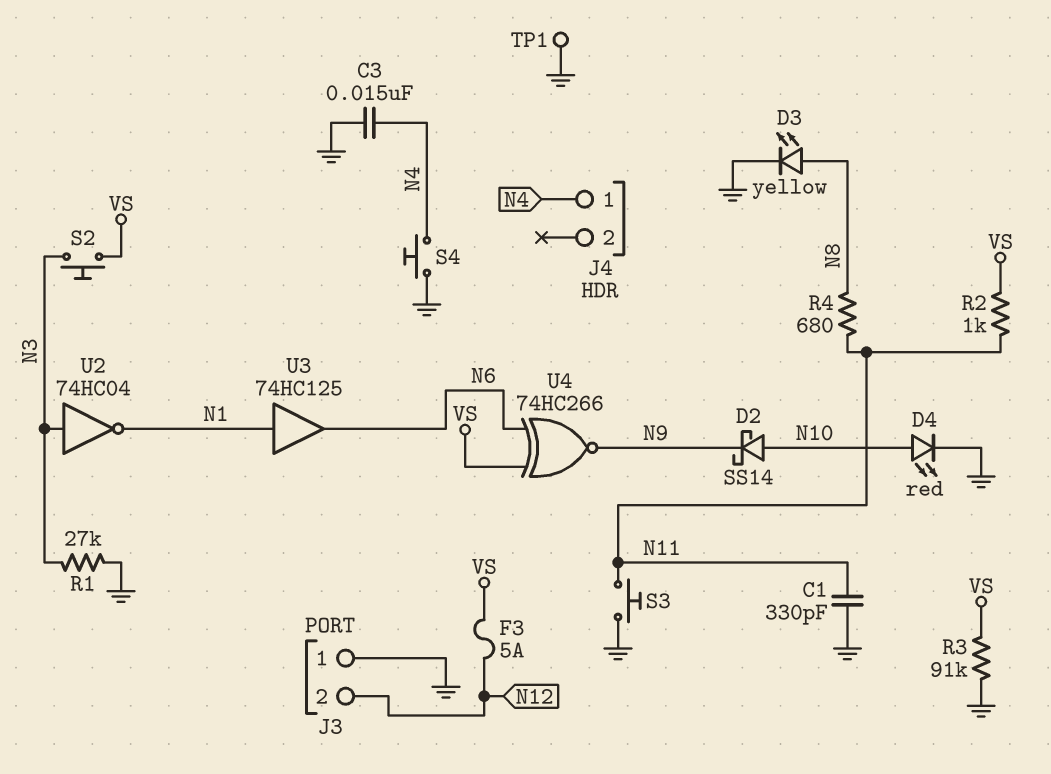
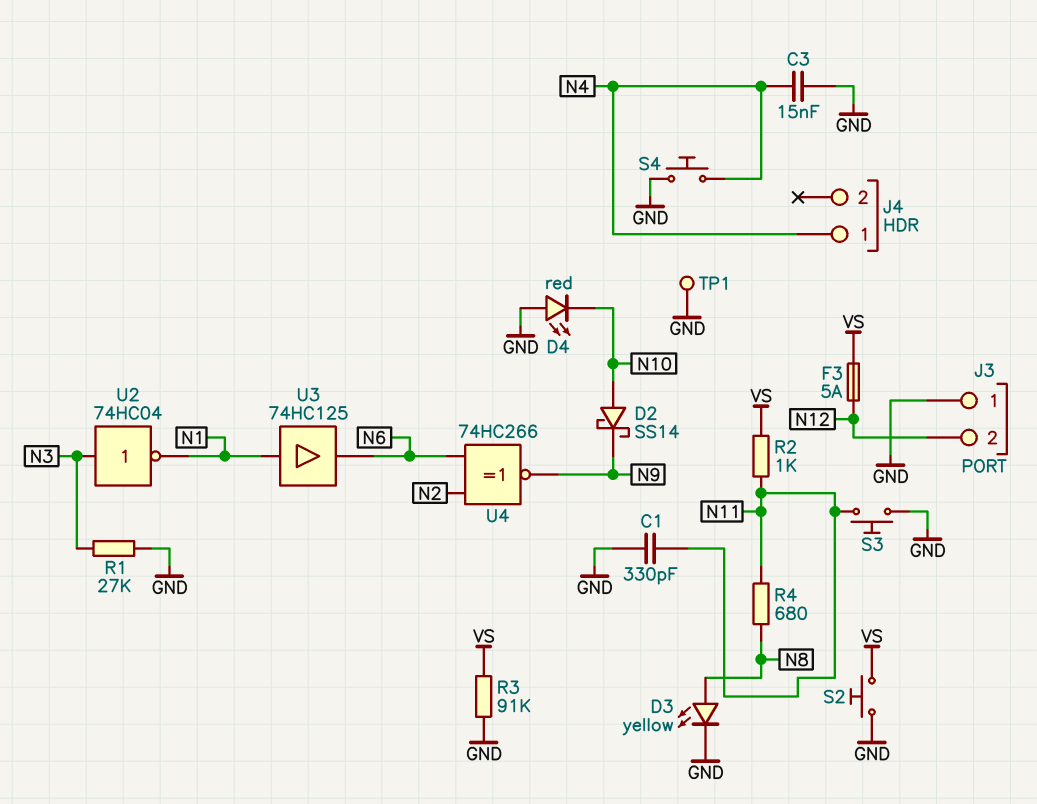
D4: LED red (A N10, K GND) -> LED red (A GND, K N10)
S2: button (N3, VS) -> button (GND, VS)
U4: XNOR 74HC266 (in N6, in VS, out N9) -> XNOR 74HC266 (in N2, in N6, out N9)

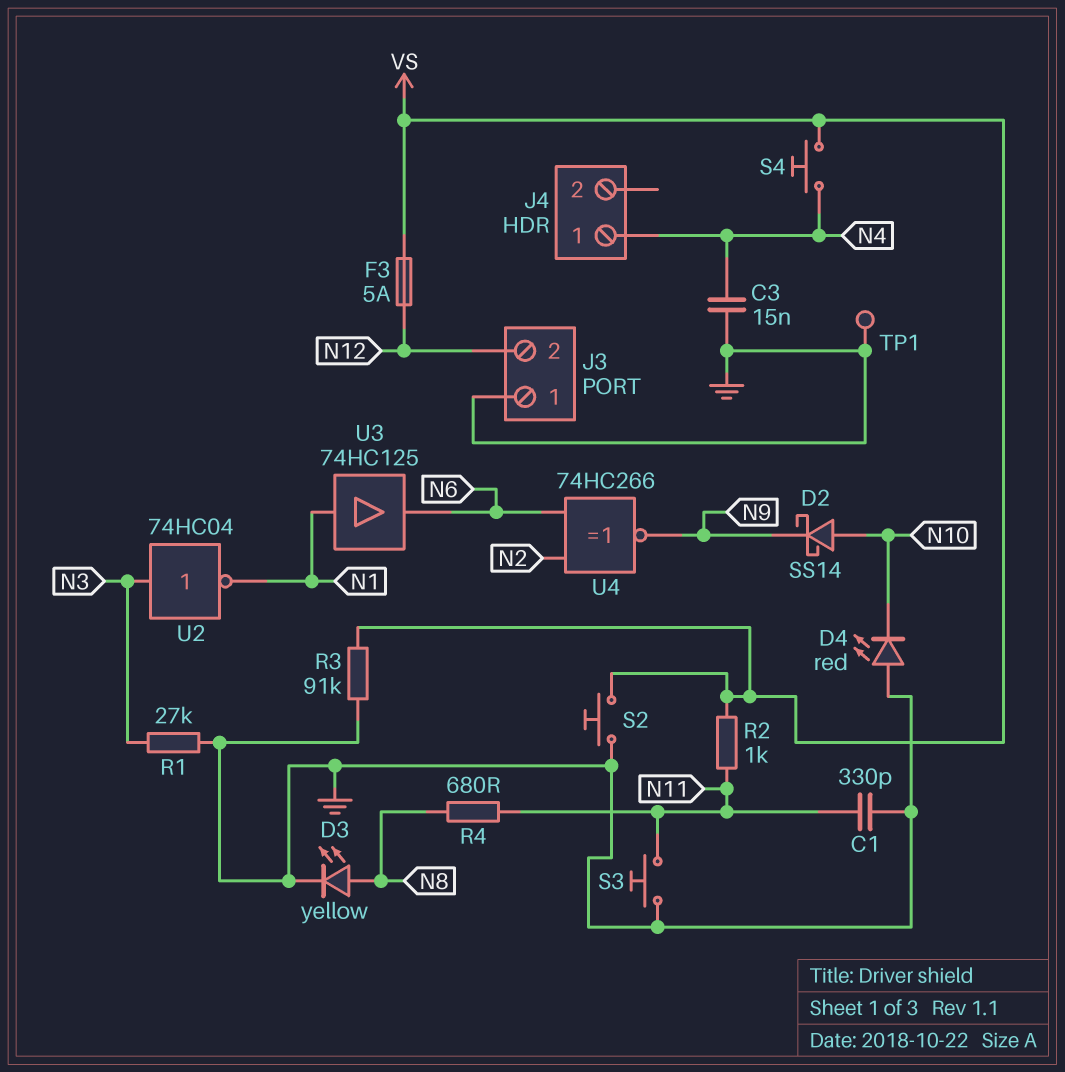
S4: button (GND, N4) -> button (N4, VS)

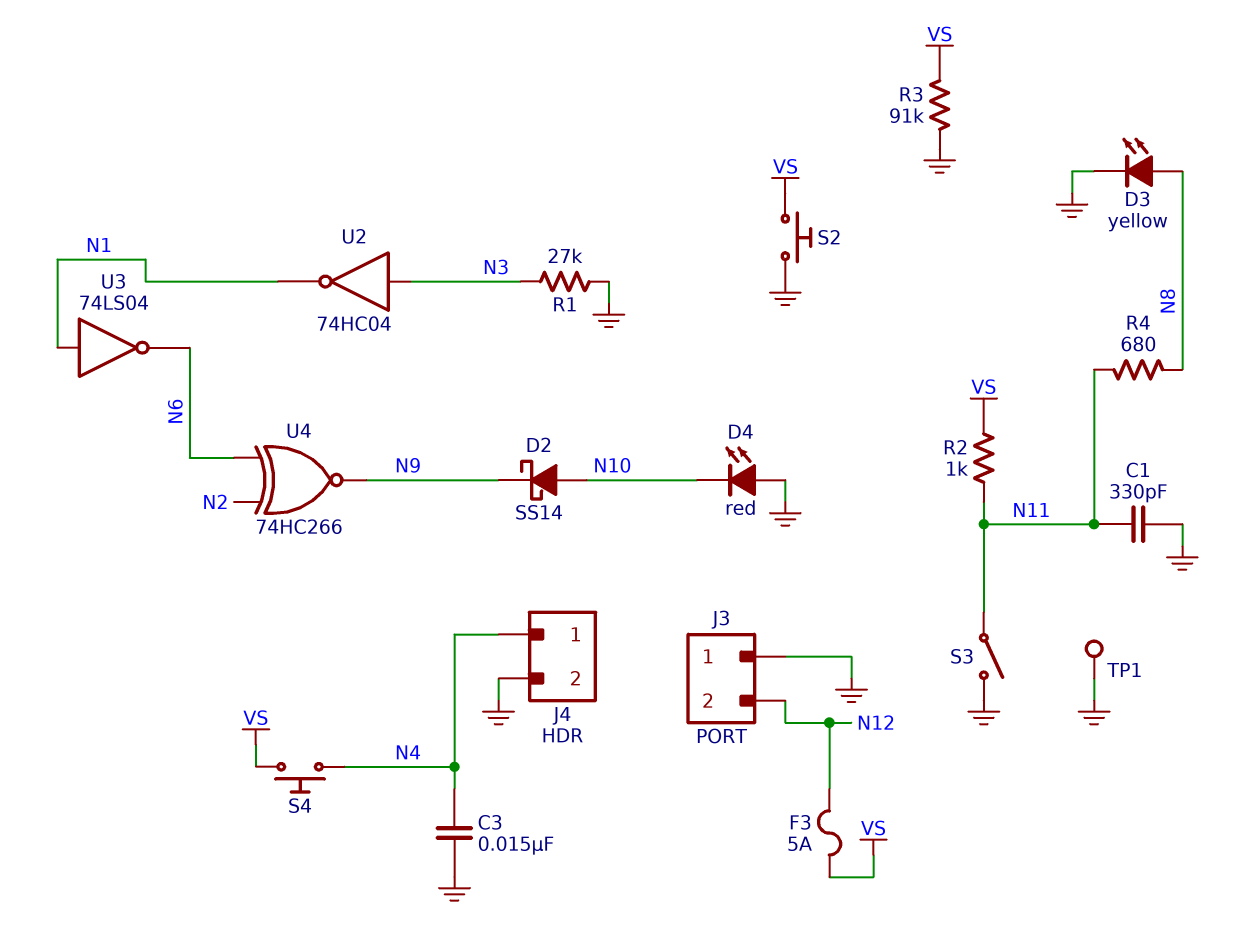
J4 pin 2: none -> GND
S3: button (GND, N11) -> switch (GND, N11)
U3: buffer 74HC125 (in N1, out N6) -> NOT 74LS04 (in N1, out N6)

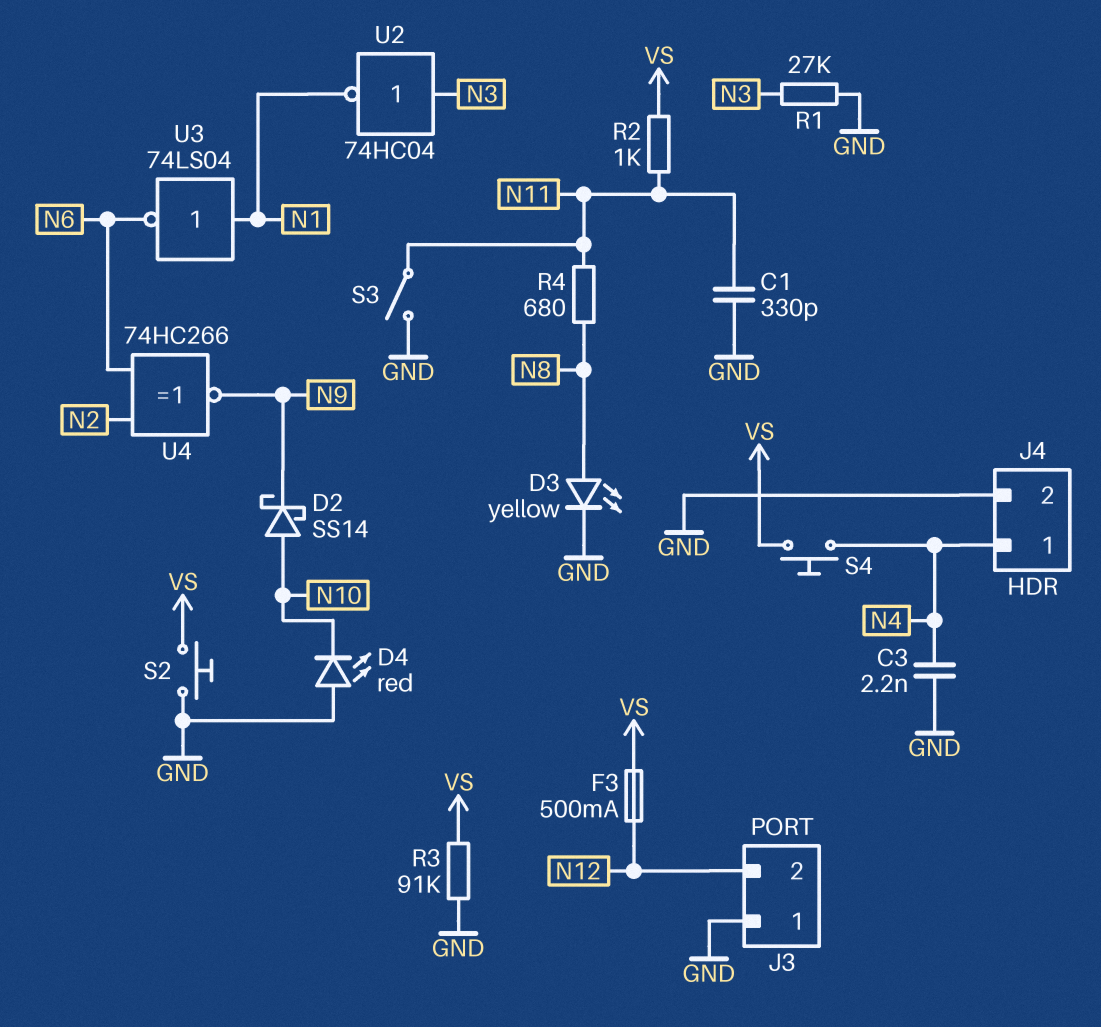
C3: 15nF (GND, N4) -> 2.2nF (GND, N4)
F3: 5A (N12, VS) -> 500mA (N12, VS)
TP1: test point (GND) -> none

